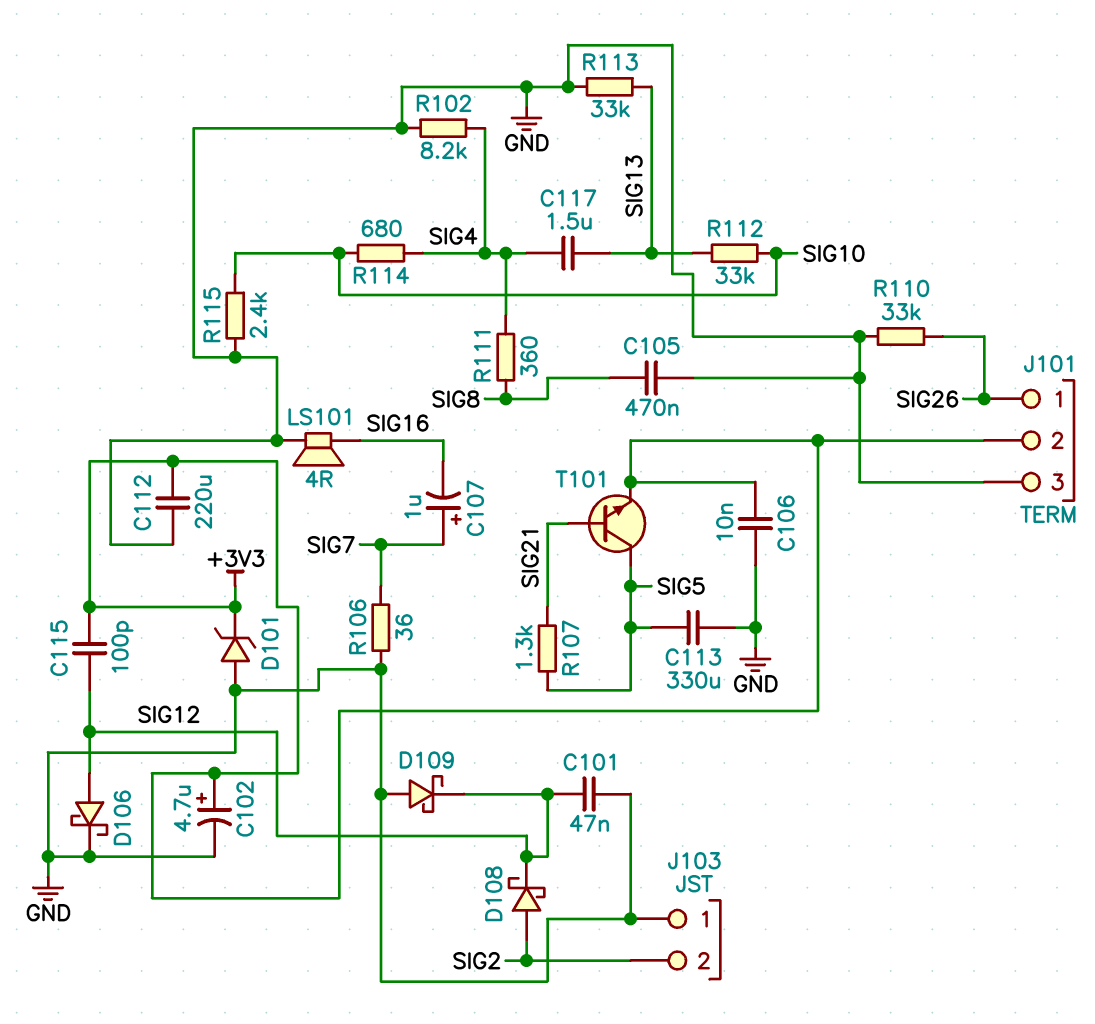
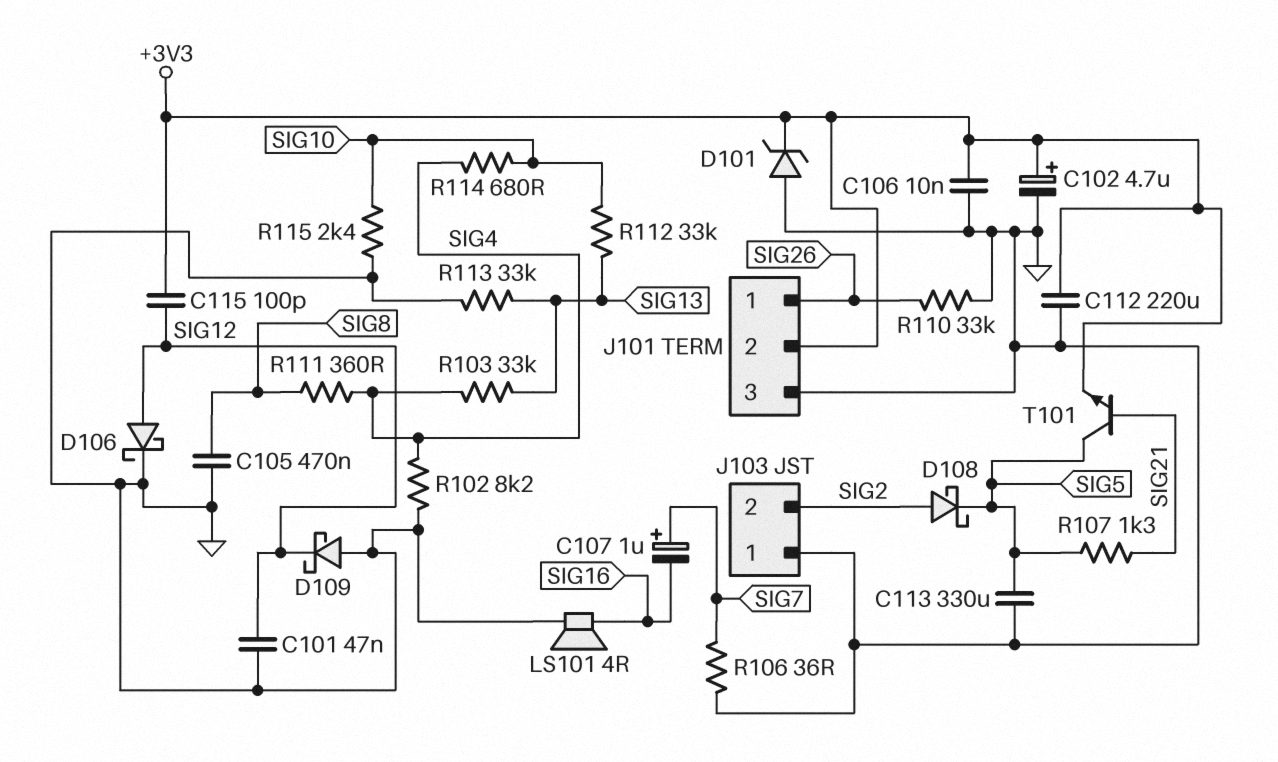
C117: 1.5uF (SIG4, SIG13) -> none
D108: schottky (A SIG2, K SIG12) -> schottky (A SIG2, K SIG5)
R103: none -> 33k (SIG4, SIG13)

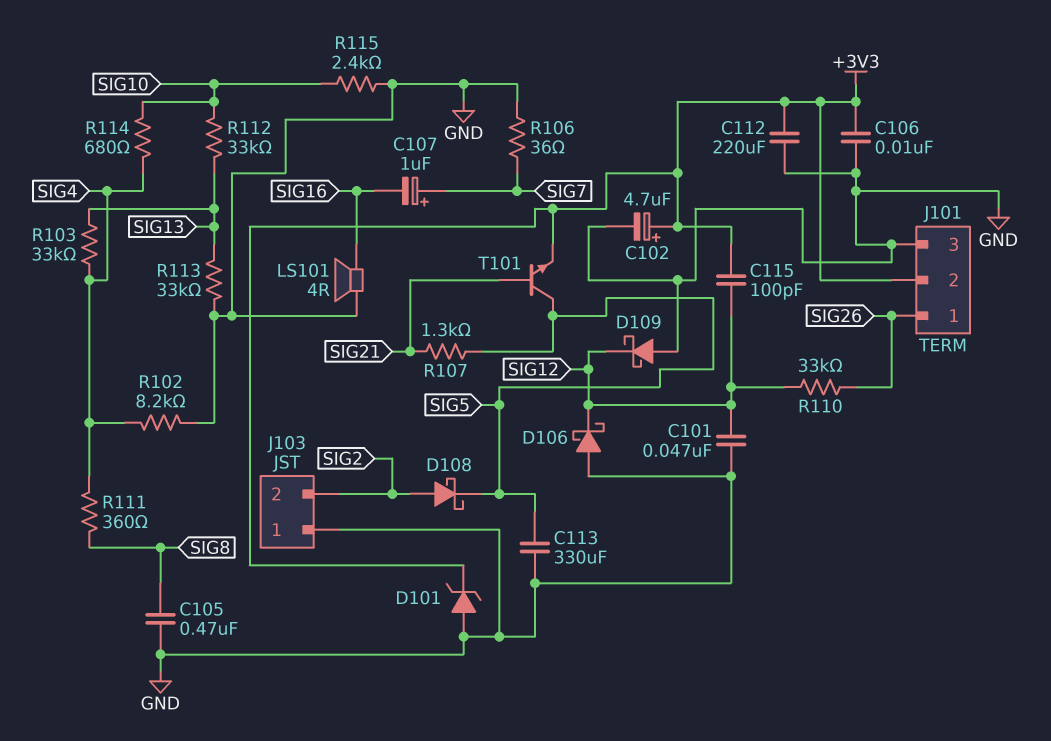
D106: schottky (A SIG12, K GND) -> schottky (A GND, K SIG12)
R110: 33k (GND, SIG26) -> 33k (SIG12, SIG26)

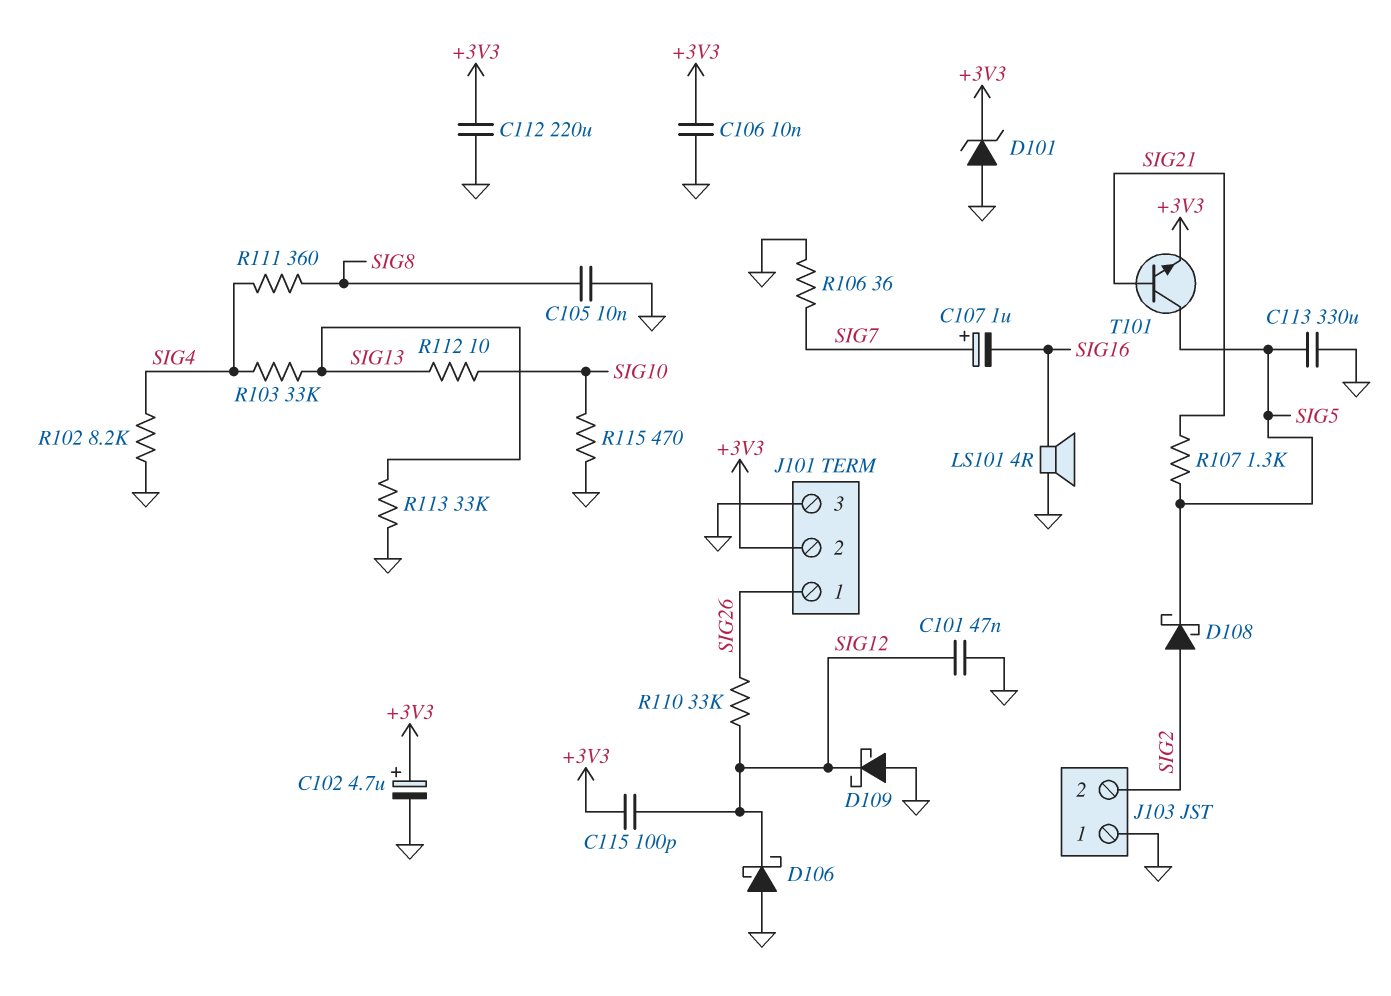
C105: 470nF (GND, SIG8) -> 10nF (GND, SIG8)
R112: 33k (SIG10, SIG13) -> 10 (SIG10, SIG13)
R114: 680 (SIG4, SIG10) -> none
R115: 2.4k (GND, SIG10) -> 470 (GND, SIG10)

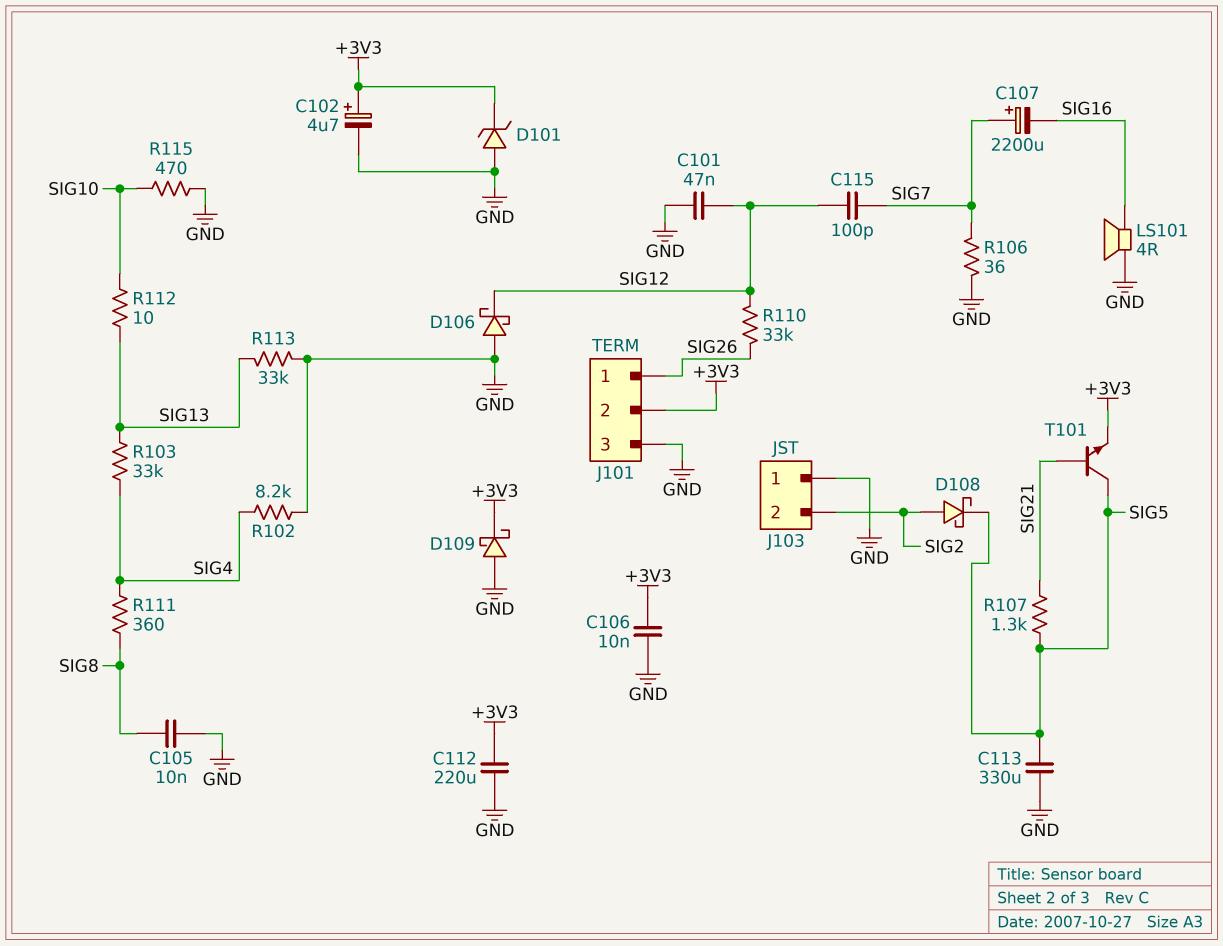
C107: 1uF (plus SIG7, minus SIG16) -> 2200uF (plus SIG7, minus SIG16)
C115: 100pF (+3V3, SIG12) -> 100pF (SIG7, SIG12)
D109: schottky (A GND, K SIG12) -> schottky (A GND, K +3V3)

